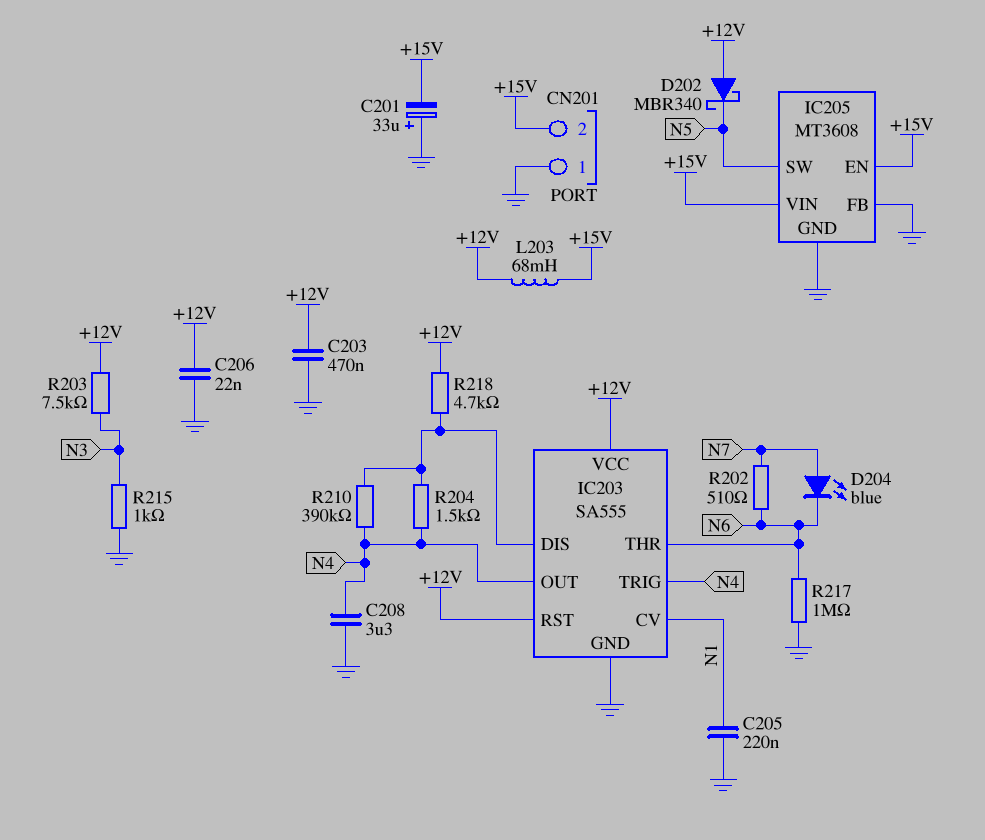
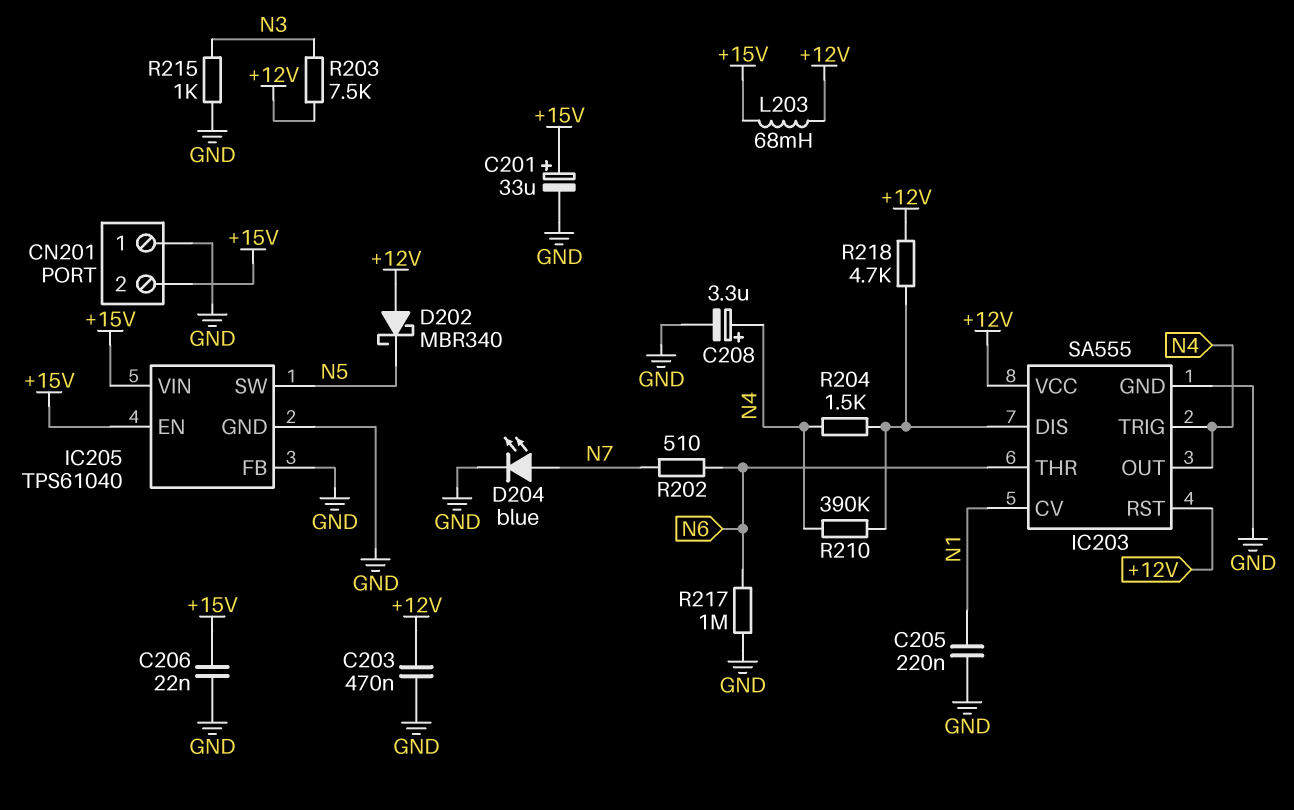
C201: 33uF (plus GND, minus +15V) -> 33uF (plus +15V, minus GND)
C206: 22nF (+12V, GND) -> 22nF (+15V, GND)
C208: 3.3uF (GND, N4) -> 3.3uF (plus N4, minus GND)
D204: LED blue (A N7, K N6) -> LED blue (A N7, K GND)
IC205: MT3608 -> TPS61040

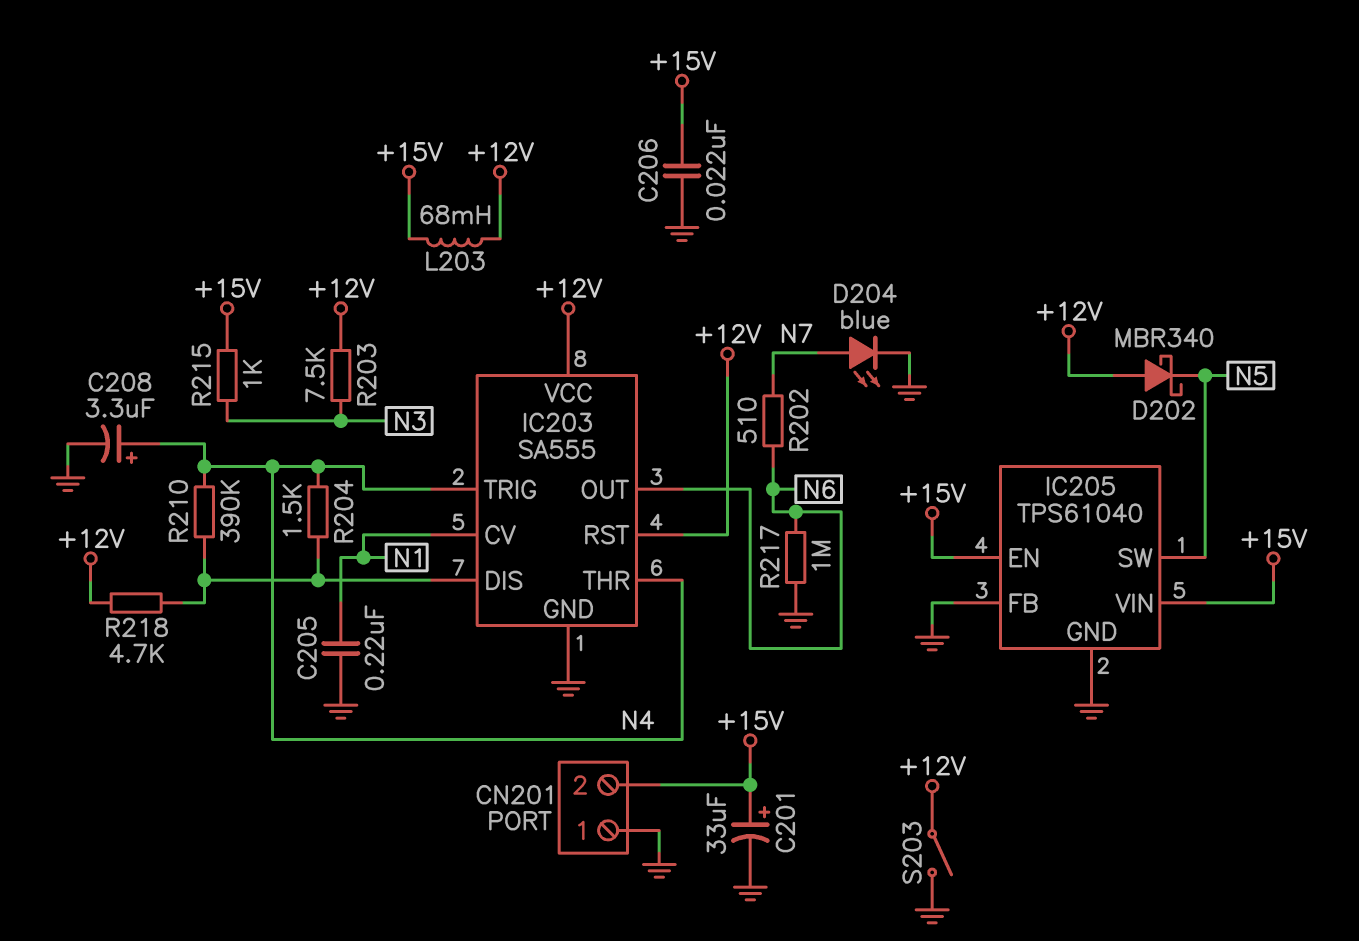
C203: 470nF (+12V, GND) -> none
IC203 pin OUT: N4 -> N6
IC203 pin THR: N6 -> N4
R215: 1k (GND, N3) -> 1k (+15V, N3)
S203: none -> switch (+12V, GND)

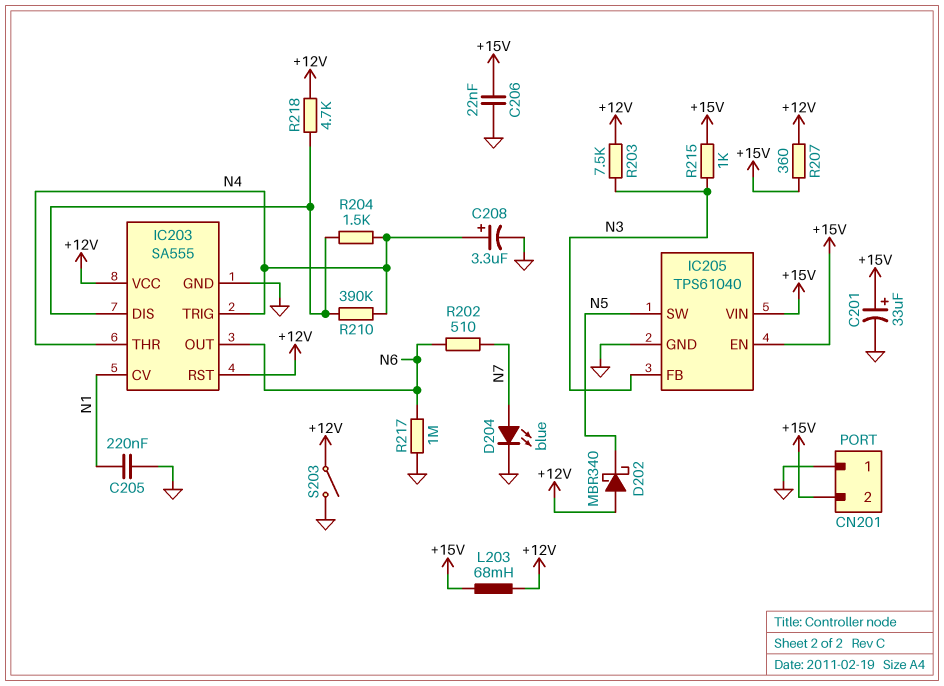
IC205 pin FB: GND -> N3
R207: none -> 360 (+12V, +15V)

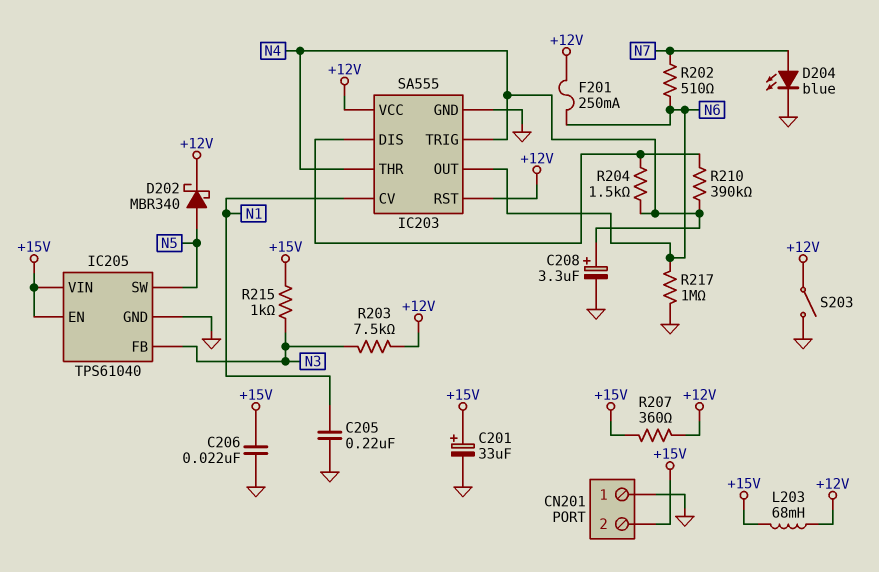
D202: schottky MBR340 (A +12V, K N5) -> schottky MBR340 (A N5, K +12V)
F201: none -> 250mA (+12V, N6)
R218: 4.7k (+12V, IC203/DIS) -> none

